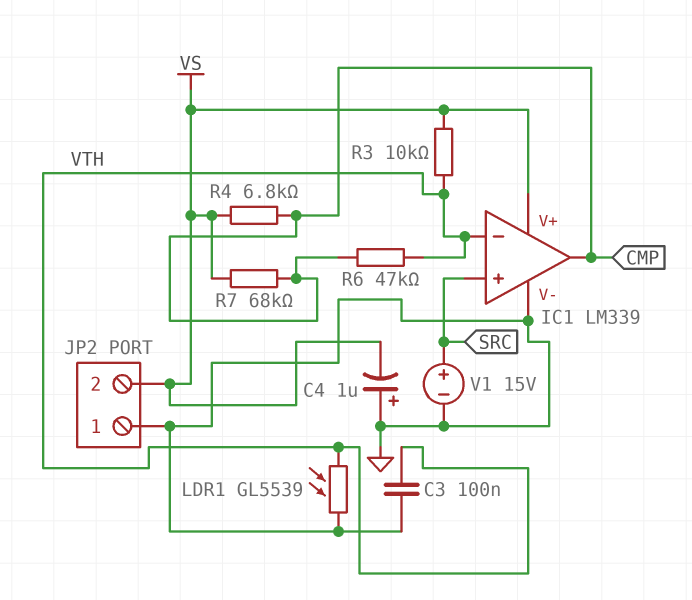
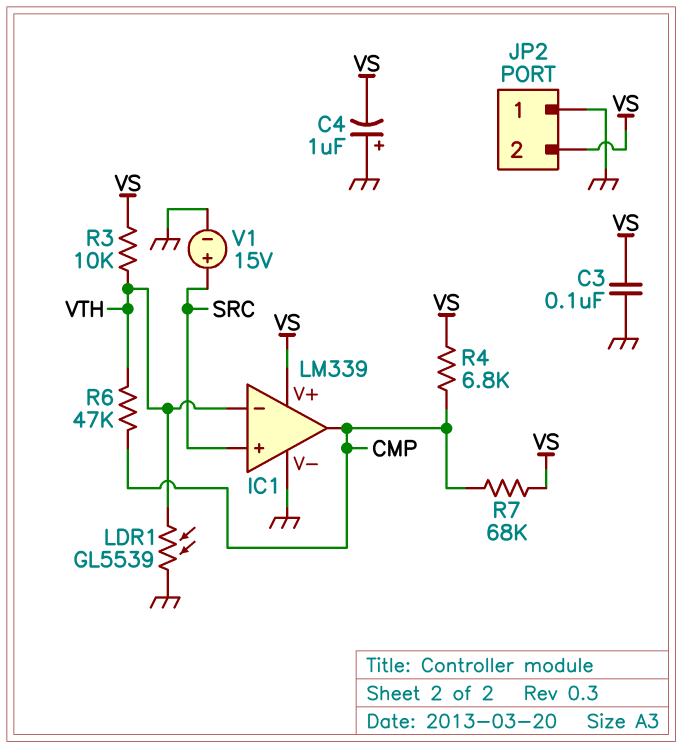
C3: 100nF (GND, VTH) -> 100nF (GND, VS)

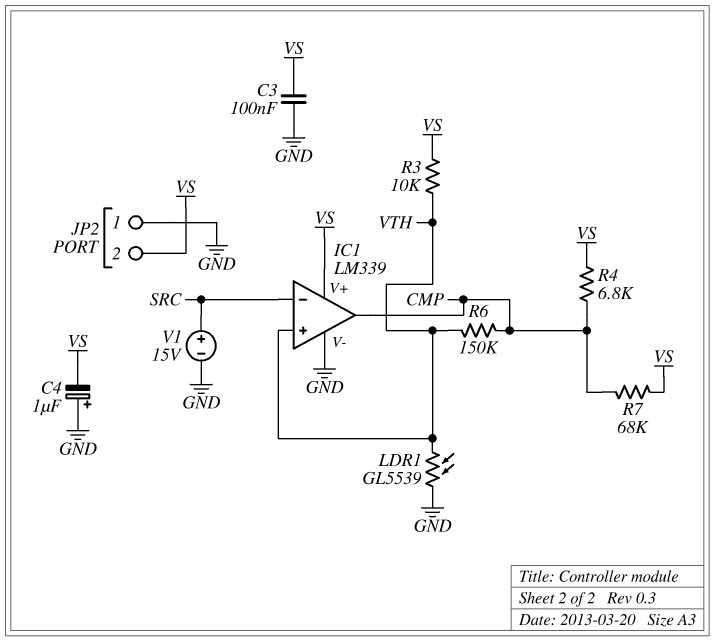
IC1 pin in+: SRC -> VTH
IC1 pin in-: VTH -> SRC
R6: 47k (CMP, VTH) -> 150k (CMP, VTH)

